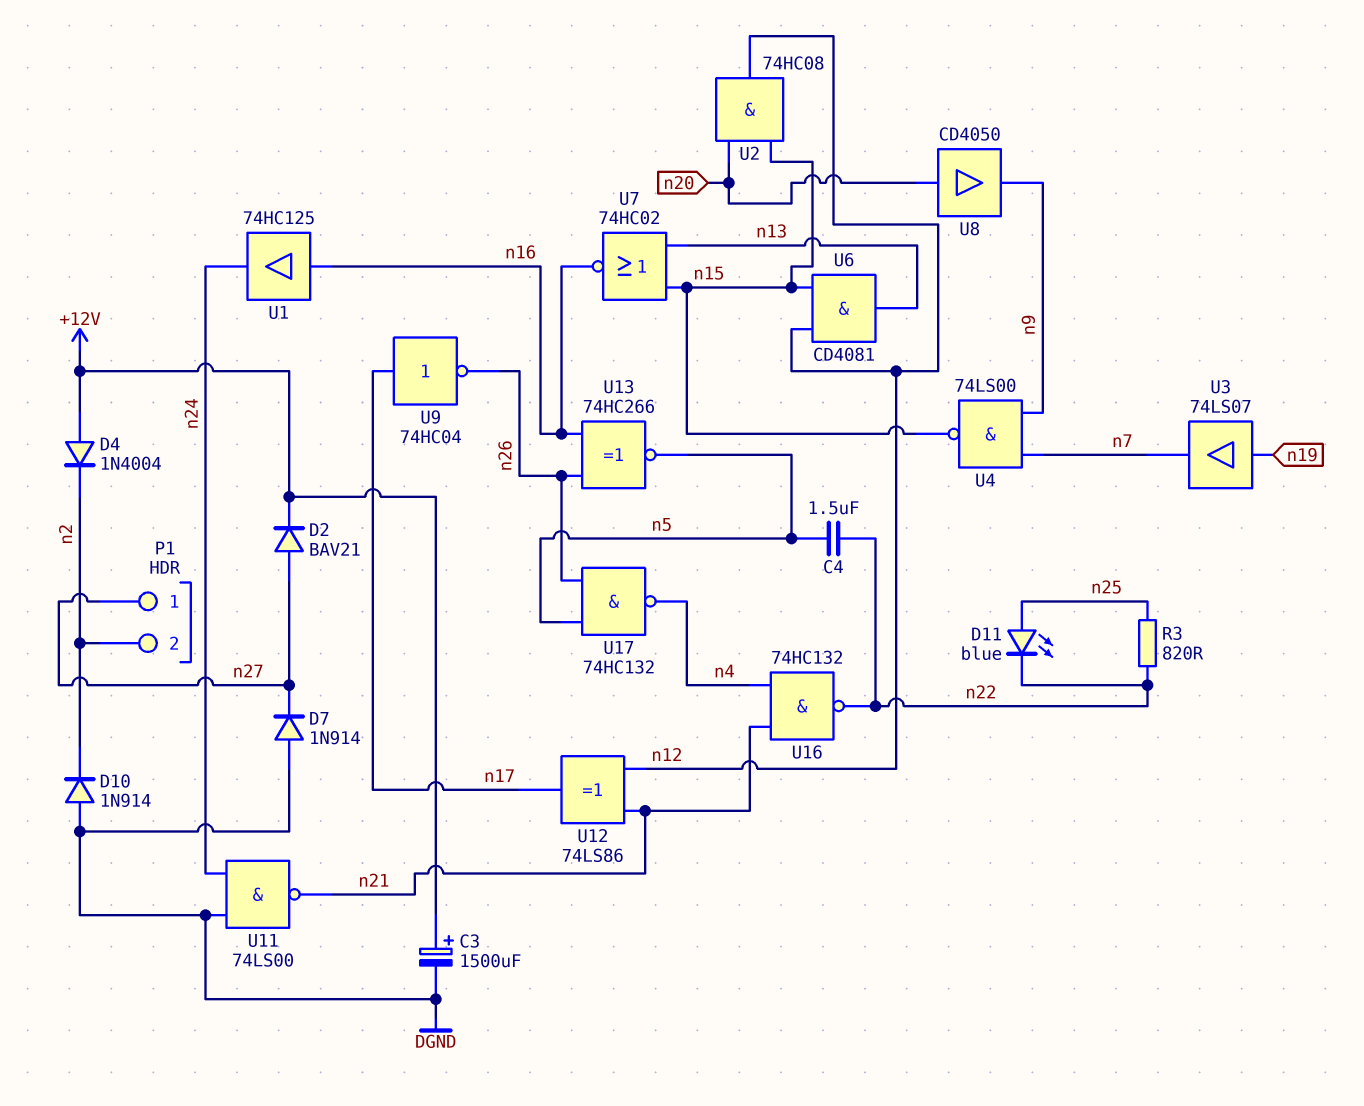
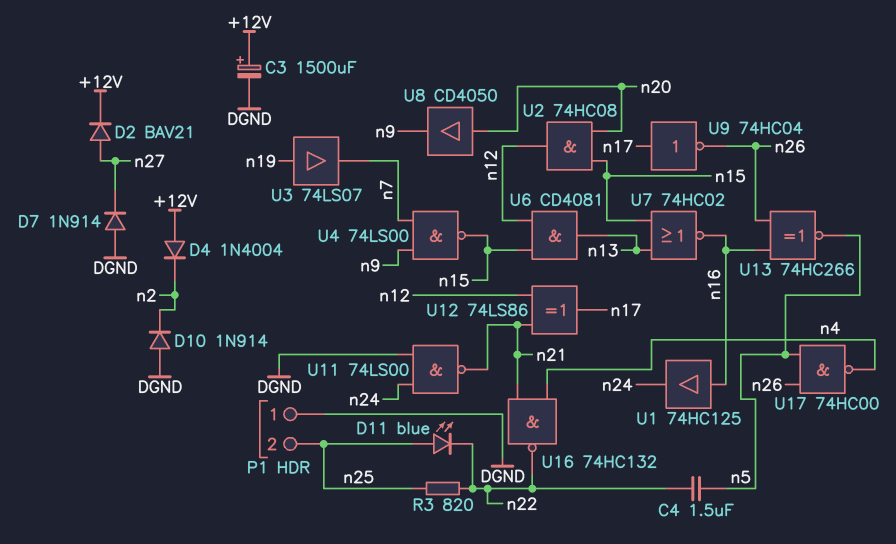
P1 pin 1: n27 -> DGND
P1 pin 2: n2 -> n25
U17: NAND 74HC132 (in n5, in n26, out n4) -> NAND 74HC00 (in n5, in n26, out n4)

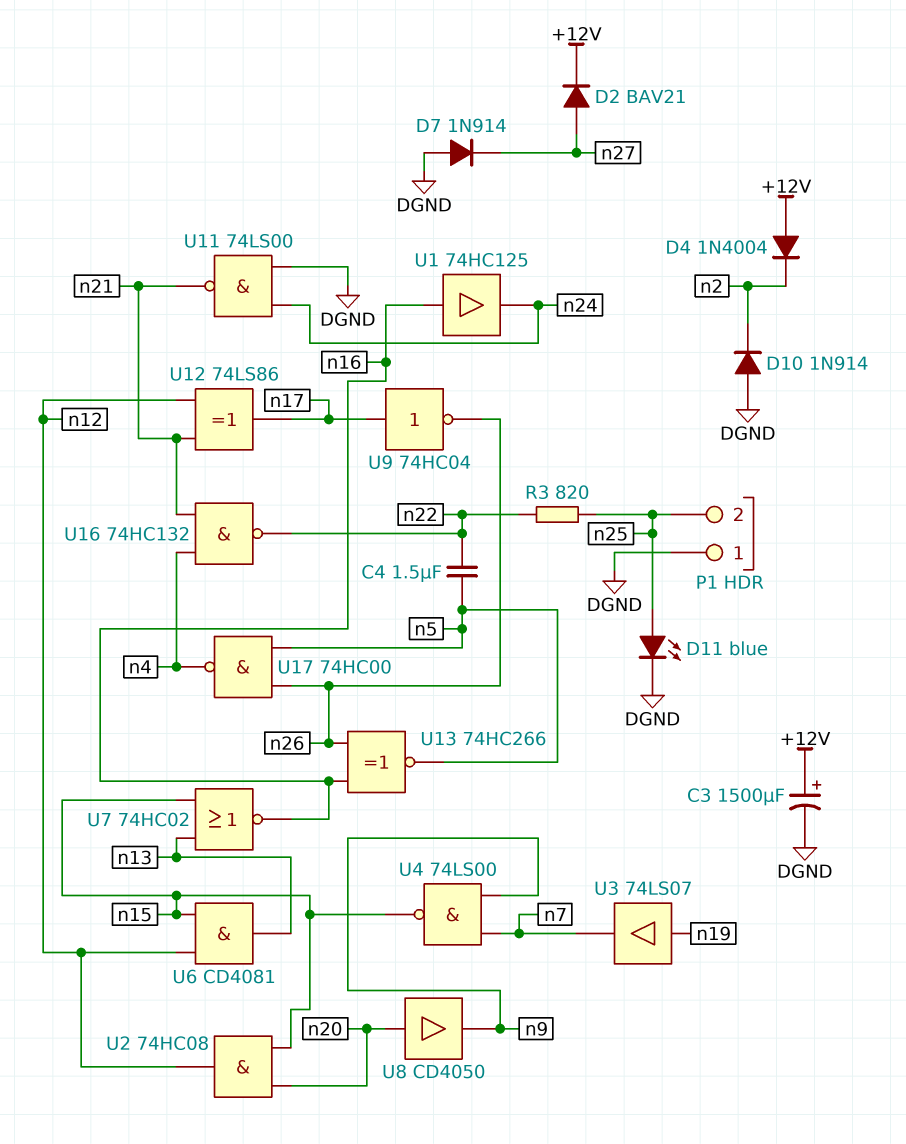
D11: LED blue (A n25, K n22) -> LED blue (A n25, K DGND)

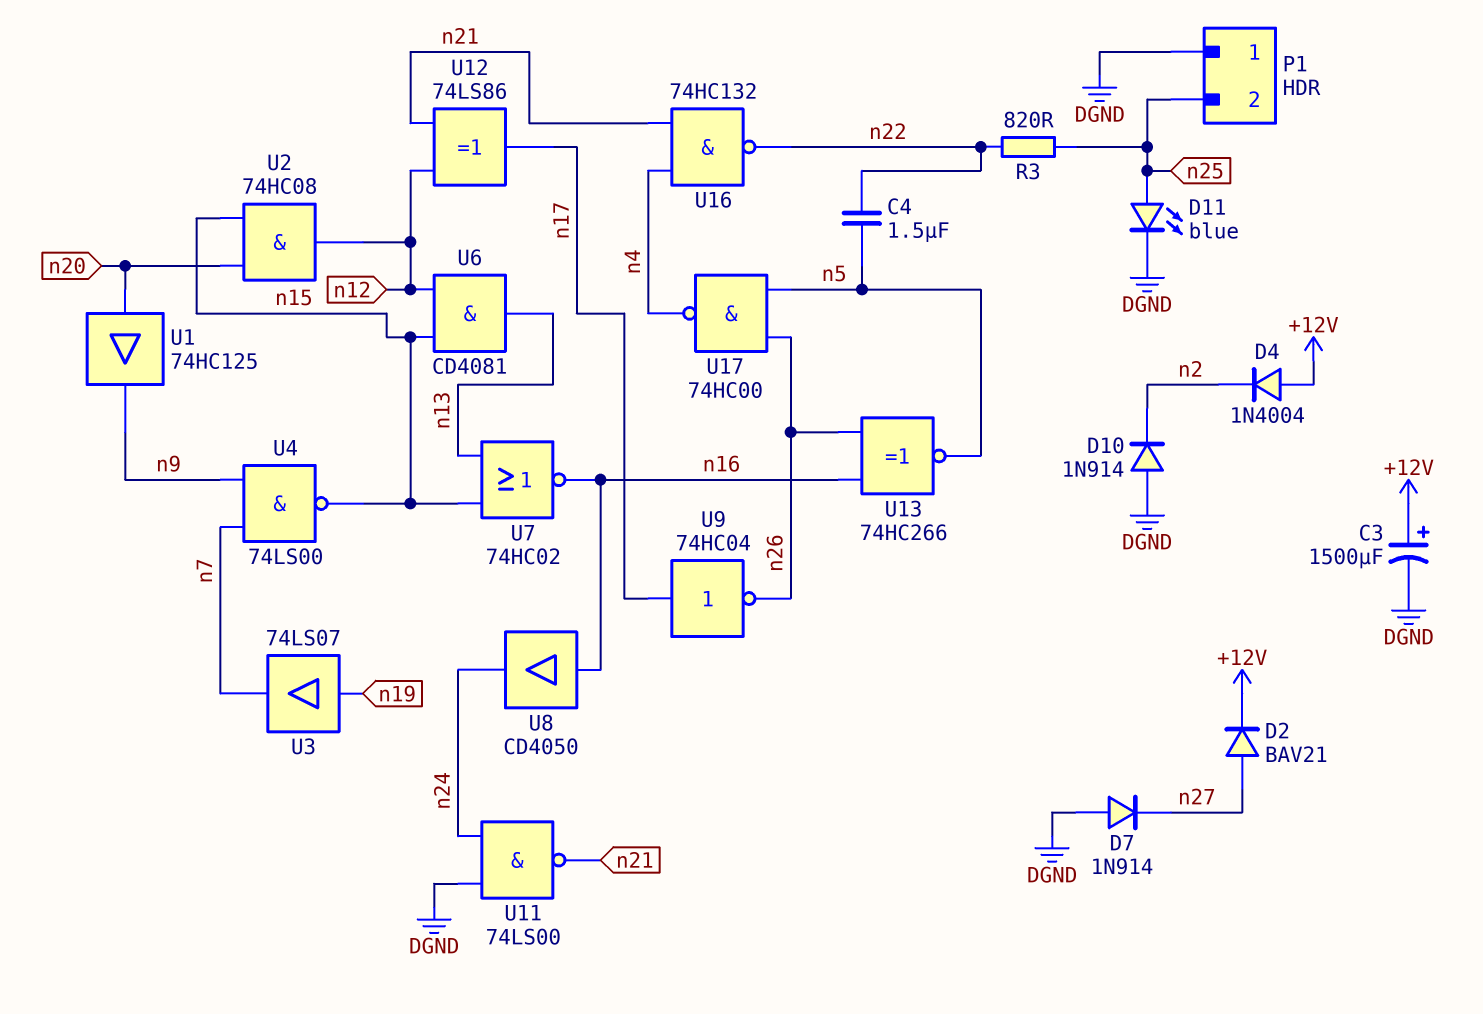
U1: buffer 74HC125 (in n16, out n24) -> buffer 74HC125 (in n20, out n9)
U8: buffer CD4050 (in n20, out n9) -> buffer CD4050 (in n16, out n24)

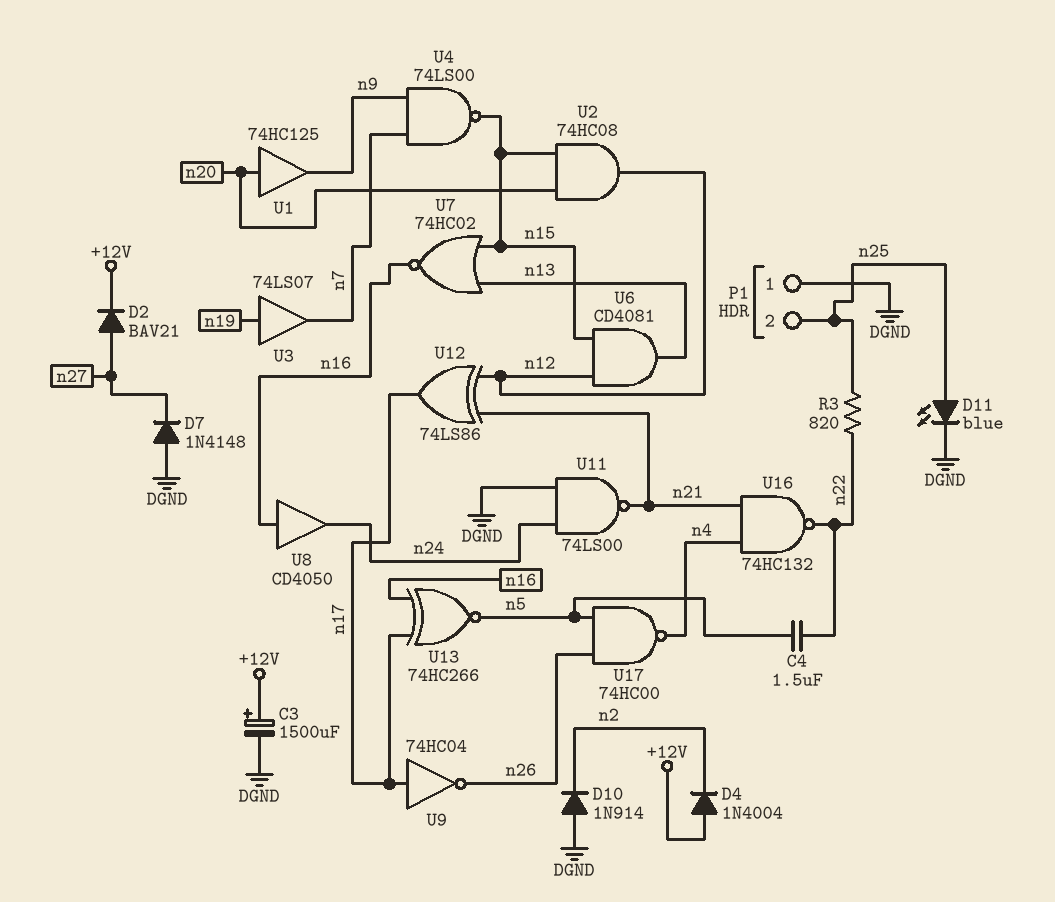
D7: diode 1N914 (A DGND, K n27) -> diode 1N4148 (A DGND, K n27)
U13: XNOR 74HC266 (in n16, in n26, out n5) -> XNOR 74HC266 (in n16, in n17, out n5)

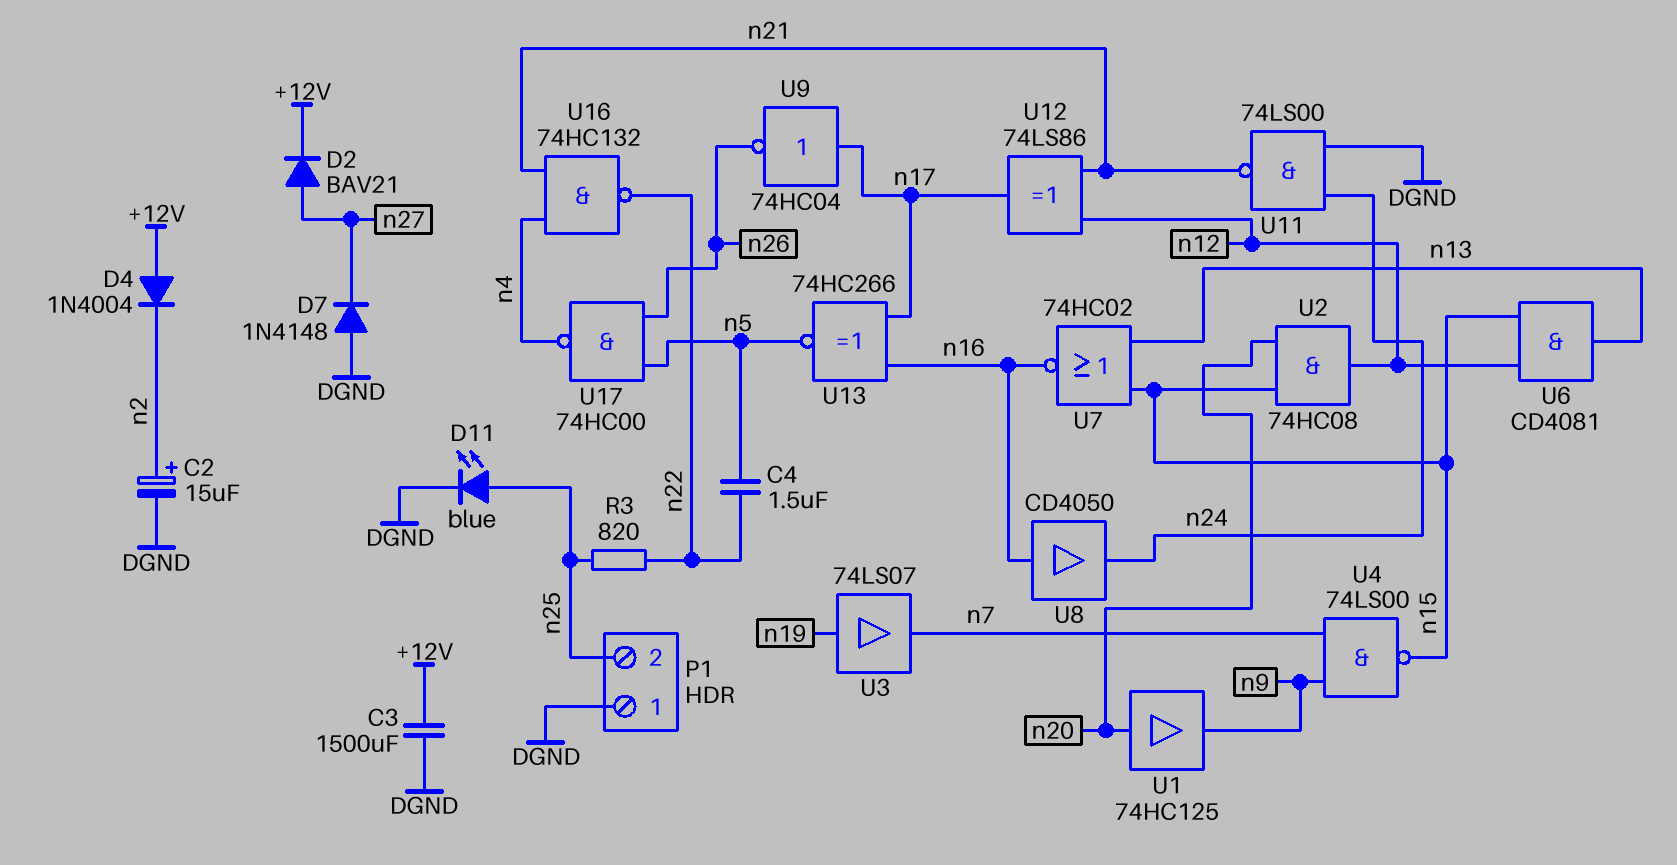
C2: none -> 15uF (plus n2, minus DGND)
C3: 1500uF (plus +12V, minus DGND) -> 1500uF (+12V, DGND)
D10: diode 1N914 (A DGND, K n2) -> none

